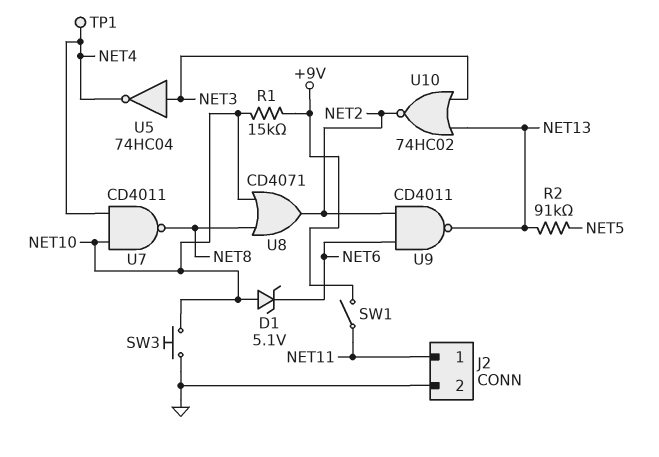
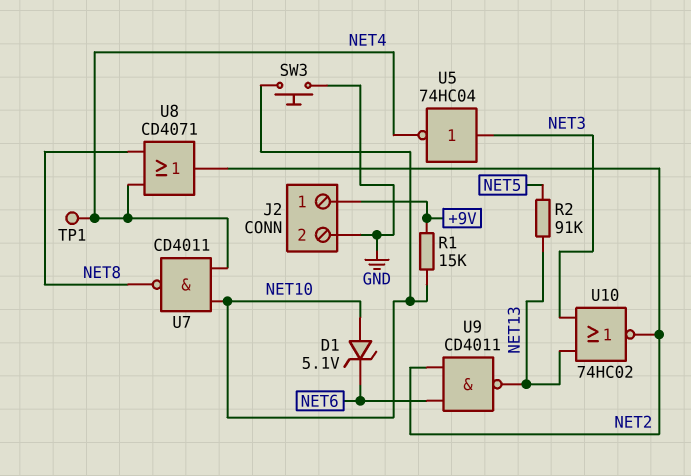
J2 pin 1: NET11 -> +9V
SW1: switch (+9V, NET11) -> none
U8: OR CD4071 (in NET8, in NET10, out NET2) -> OR CD4071 (in NET4, in NET8, out NET2)

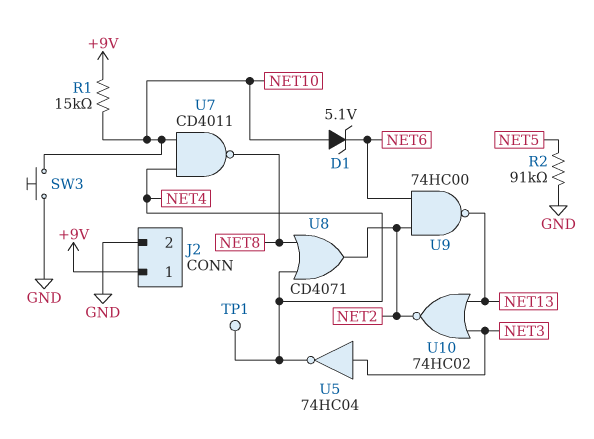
R2: 91k (NET5, NET13) -> 91k (GND, NET5)
U9: NAND CD4011 (in NET2, in NET6, out NET13) -> NAND 74HC00 (in NET2, in NET6, out NET13)

